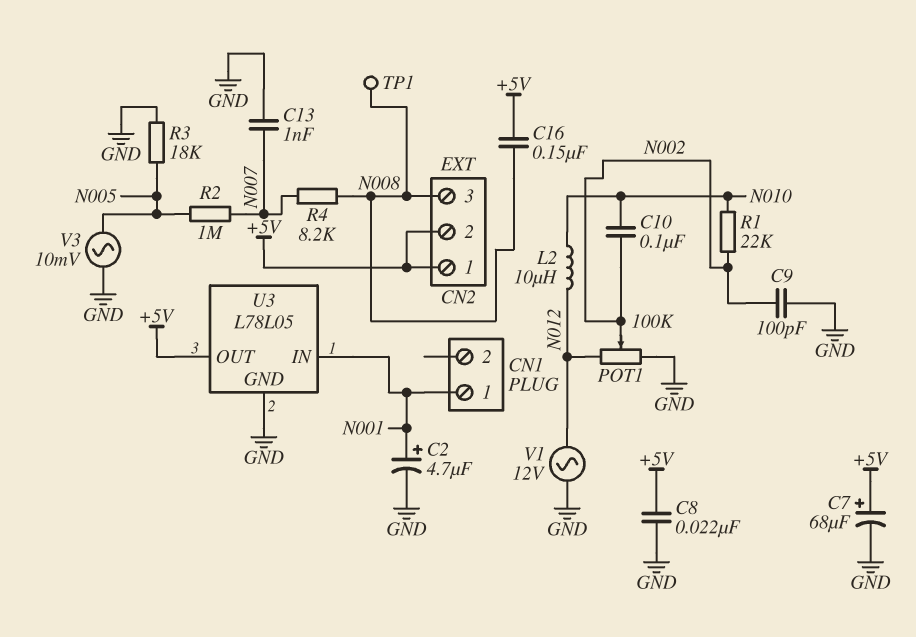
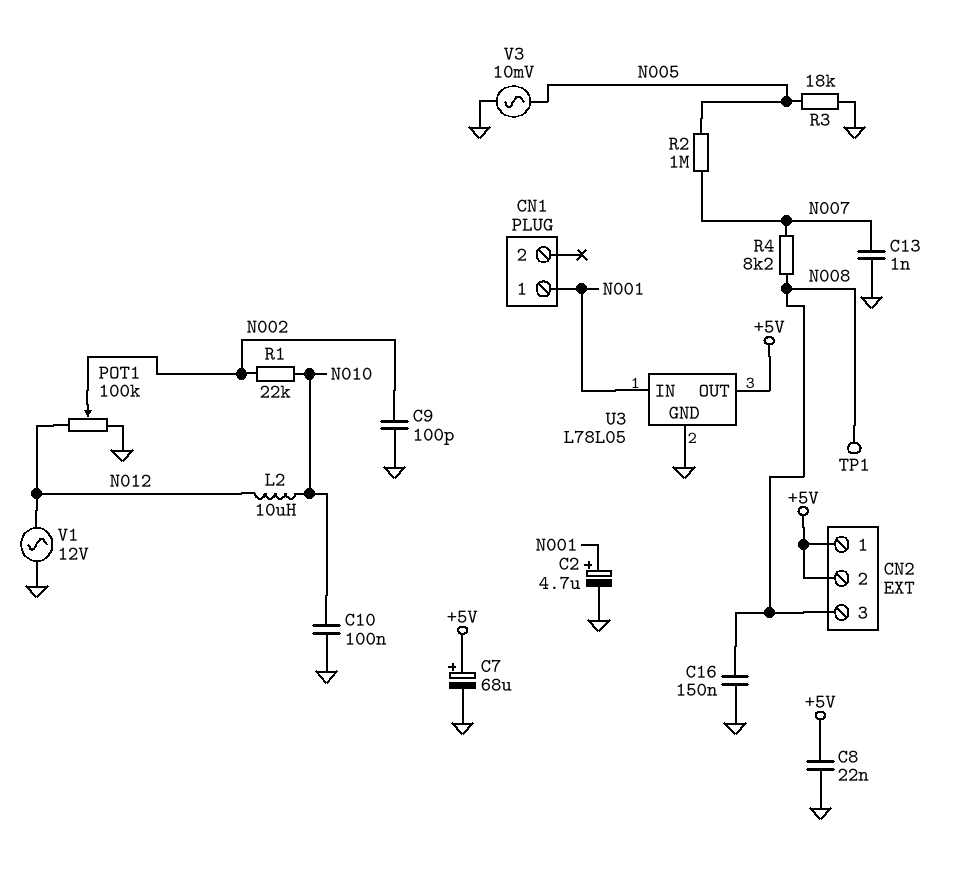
C10: 100nF (N002, N010) -> 100nF (GND, N010)
C16: 150nF (+5V, N008) -> 150nF (GND, N008)

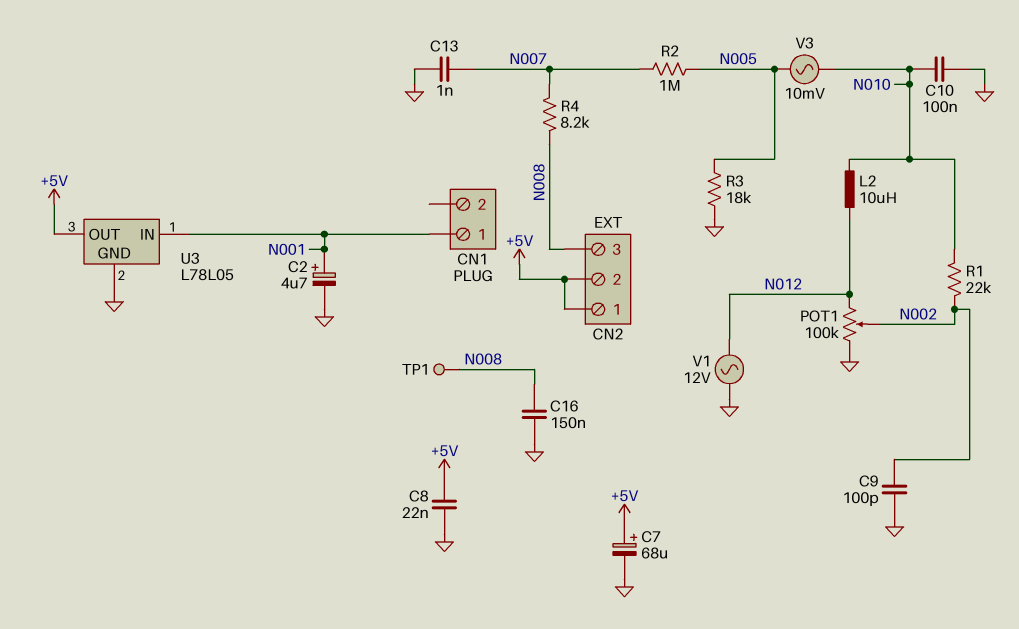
V3: AC 10mV (GND, N005) -> AC 10mV (N005, N010)

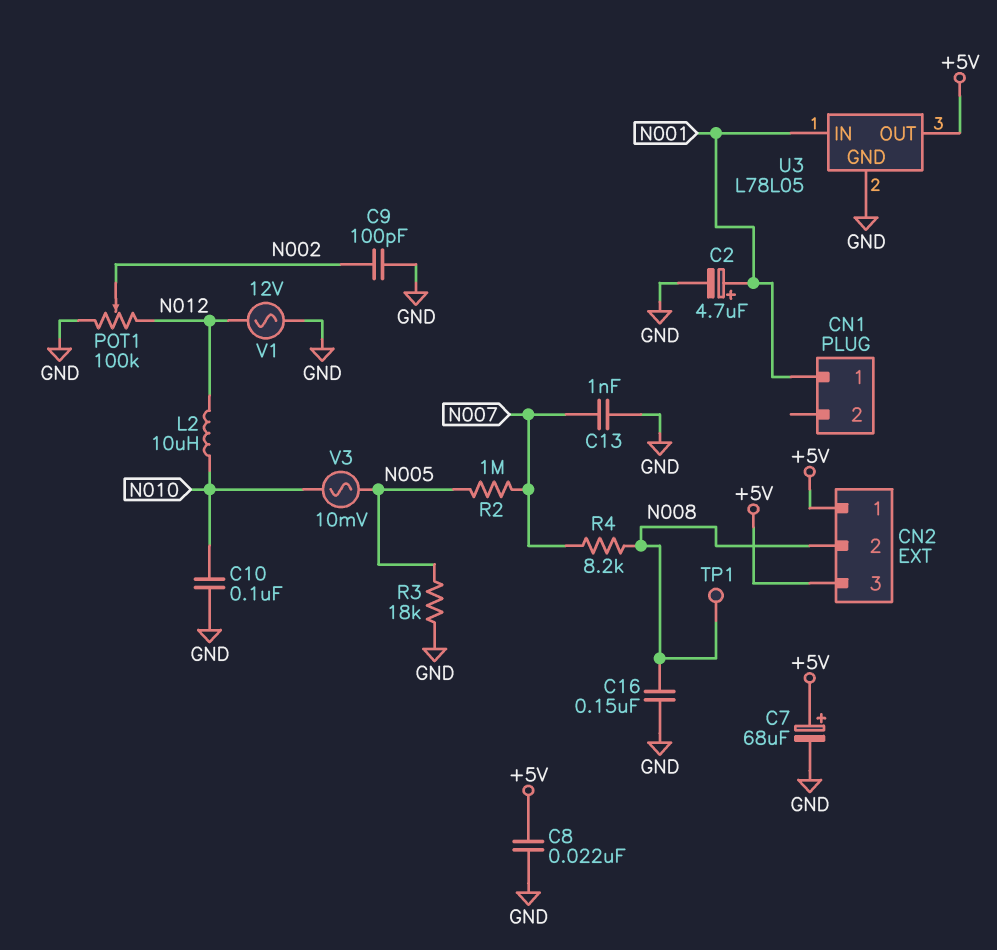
CN2 pin 2: +5V -> N008
CN2 pin 3: N008 -> +5V
R1: 22k (N002, N010) -> none

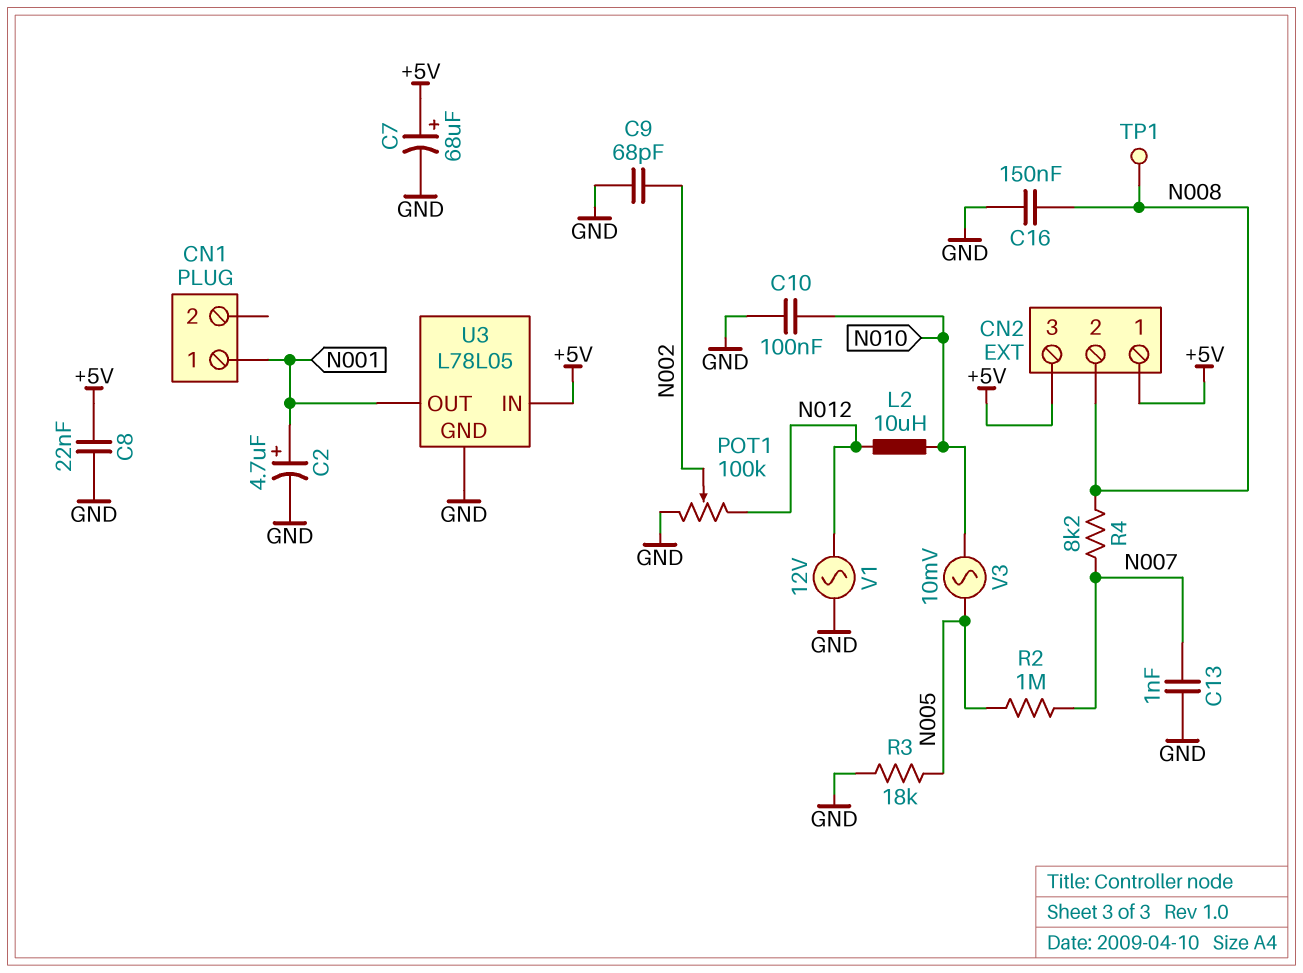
C9: 100pF (GND, N002) -> 68pF (GND, N002)
U3 pin IN: N001 -> +5V
U3 pin OUT: +5V -> N001

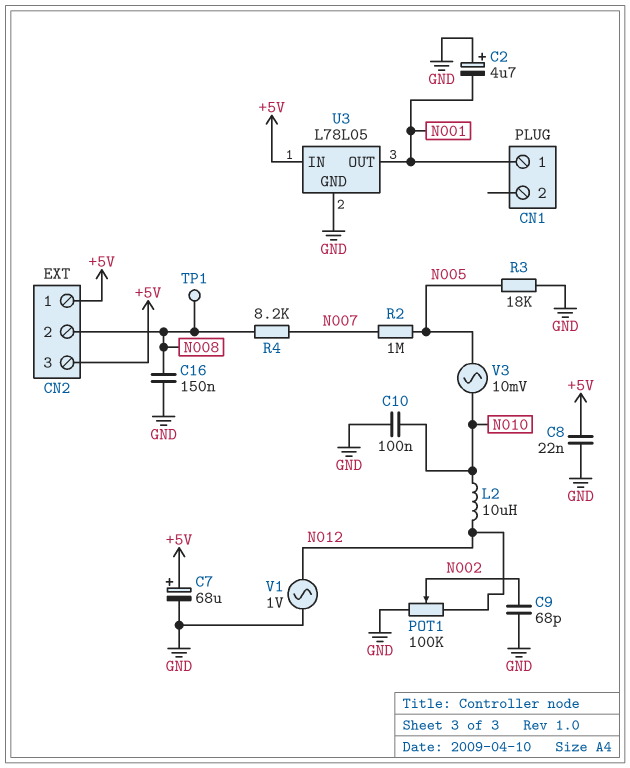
C2: 4.7uF (plus N001, minus GND) -> 4.7uF (plus GND, minus N001)
C13: 1nF (GND, N007) -> none
V1: AC 12V (GND, N012) -> AC 1V (GND, N012)

